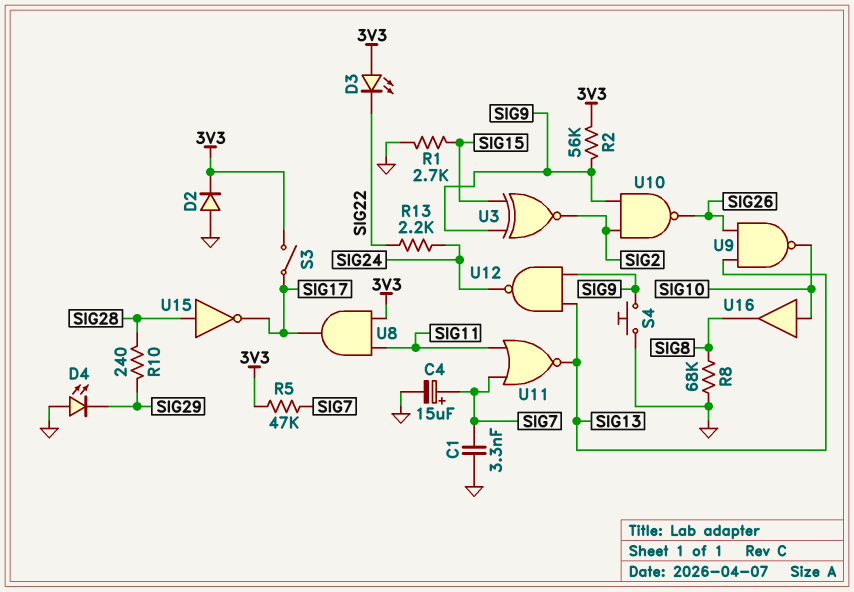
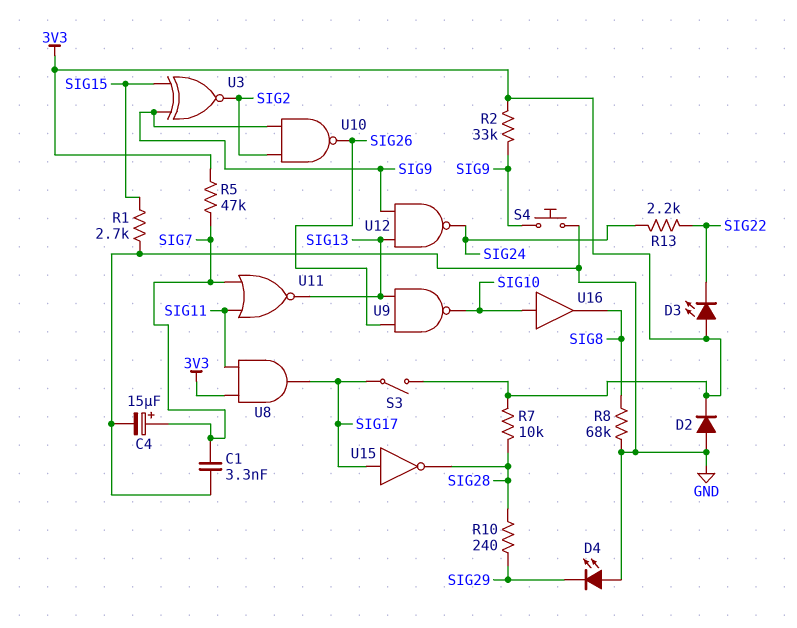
R2: 56k (3V3, SIG9) -> 33k (3V3, SIG9)
R7: none -> 10k (3V3, SIG28)
U15: NOT (in SIG28, out SIG17) -> NOT (in SIG17, out SIG28)

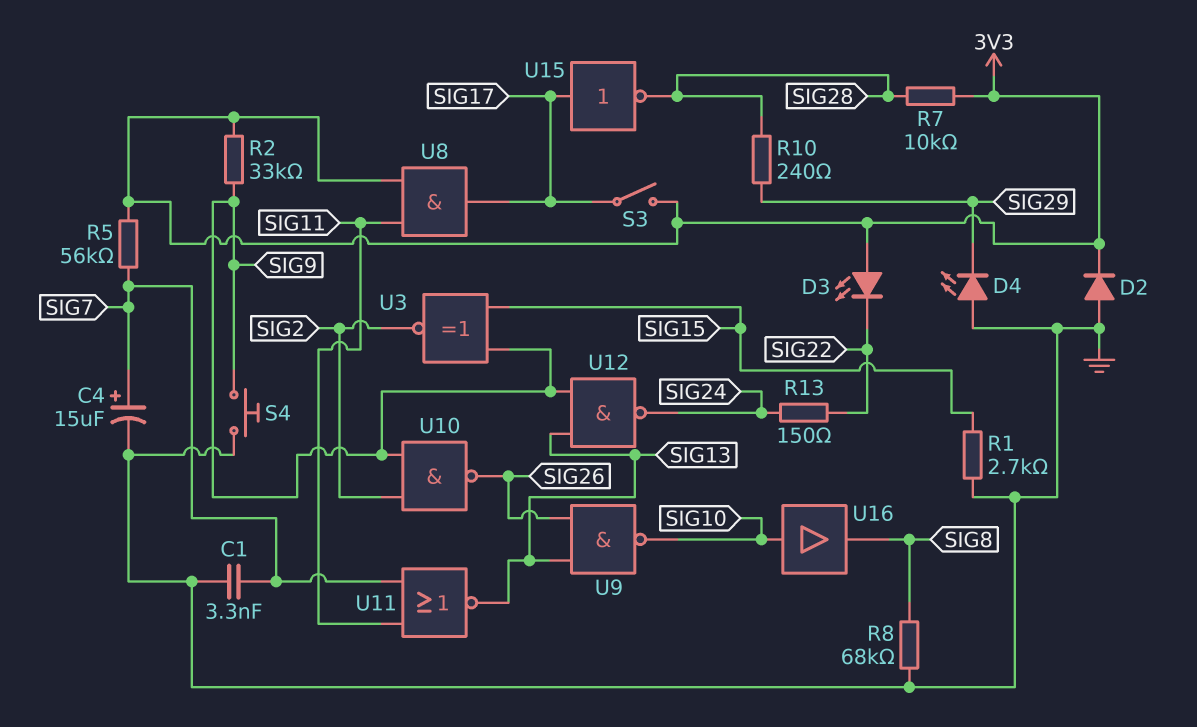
R5: 47k (3V3, SIG7) -> 56k (3V3, SIG7)
R13: 2.2k (SIG22, SIG24) -> 150 (SIG22, SIG24)

